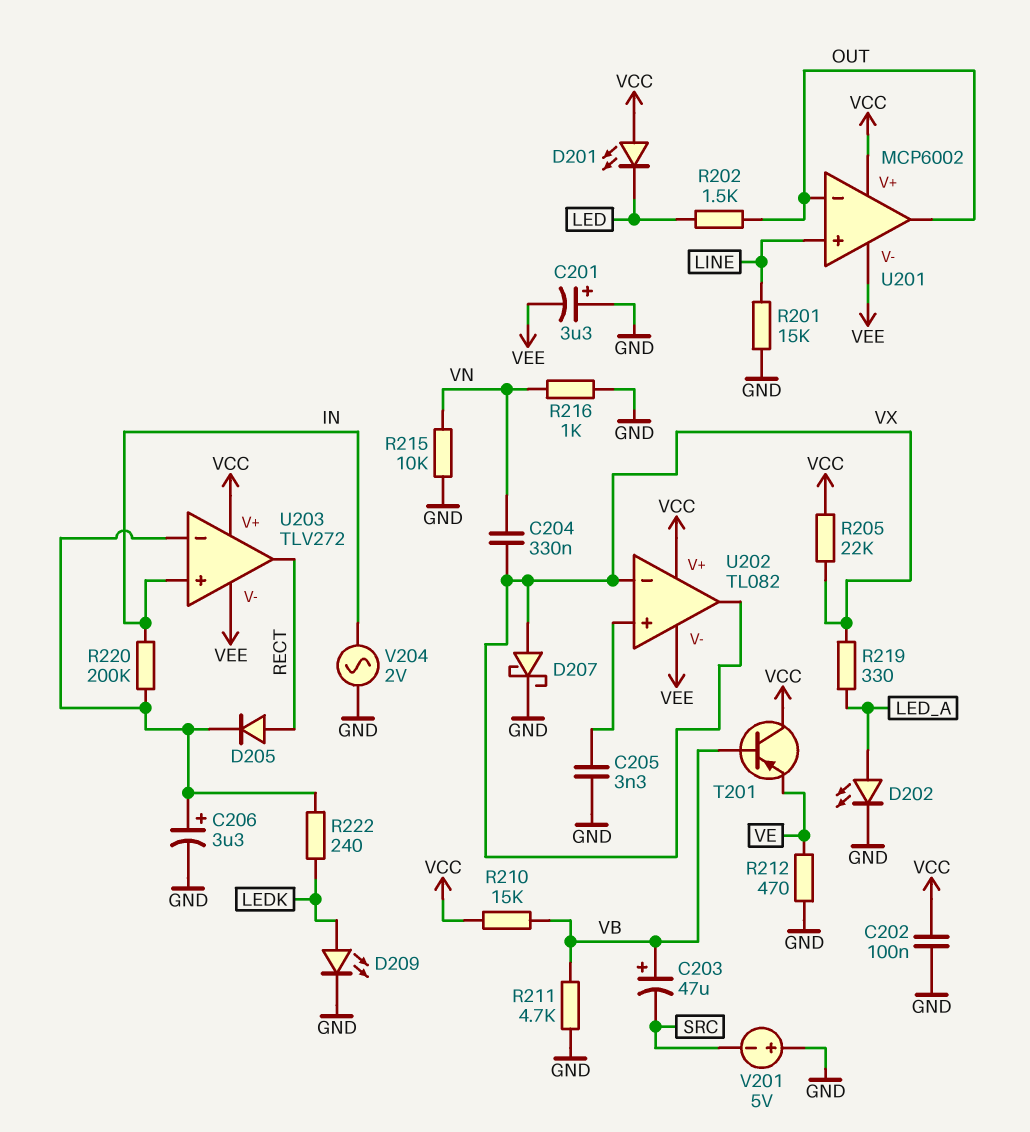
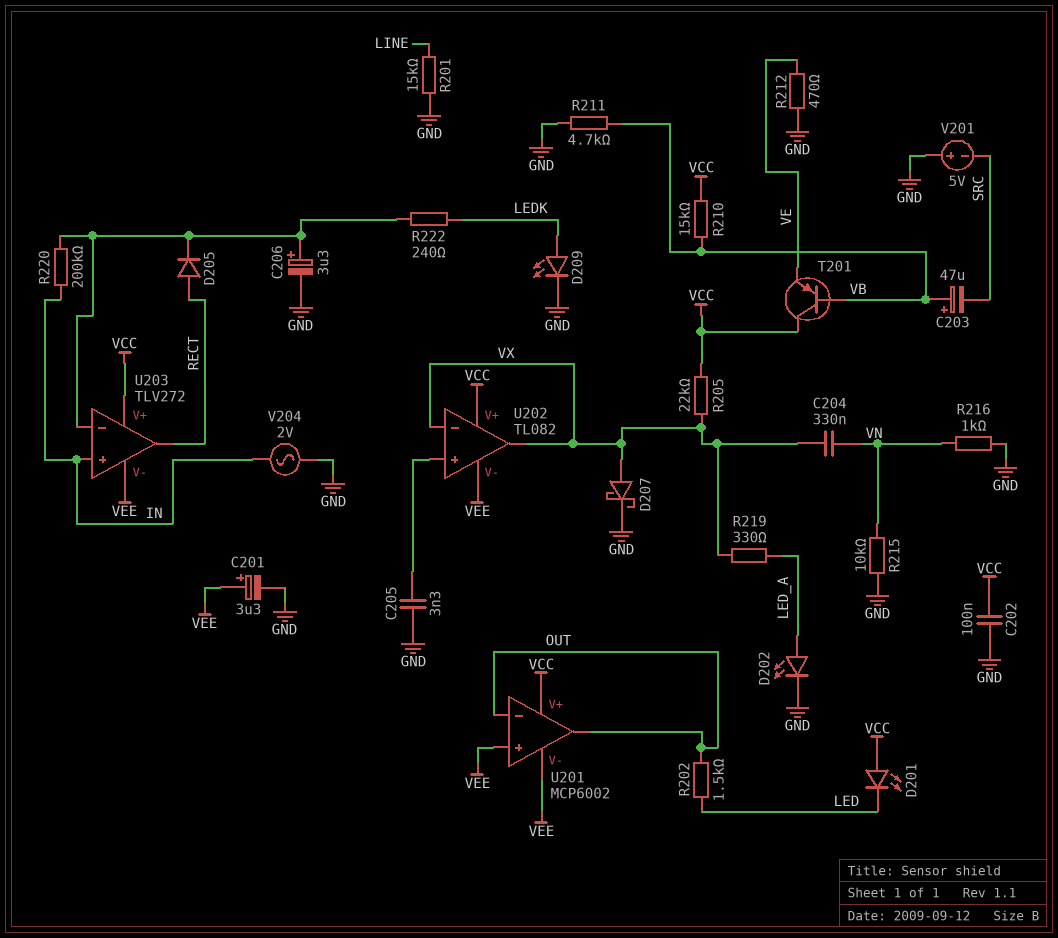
C201: 3.3uF (plus GND, minus VEE) -> 3.3uF (plus VEE, minus GND)
U201 pin in+: LINE -> VEE

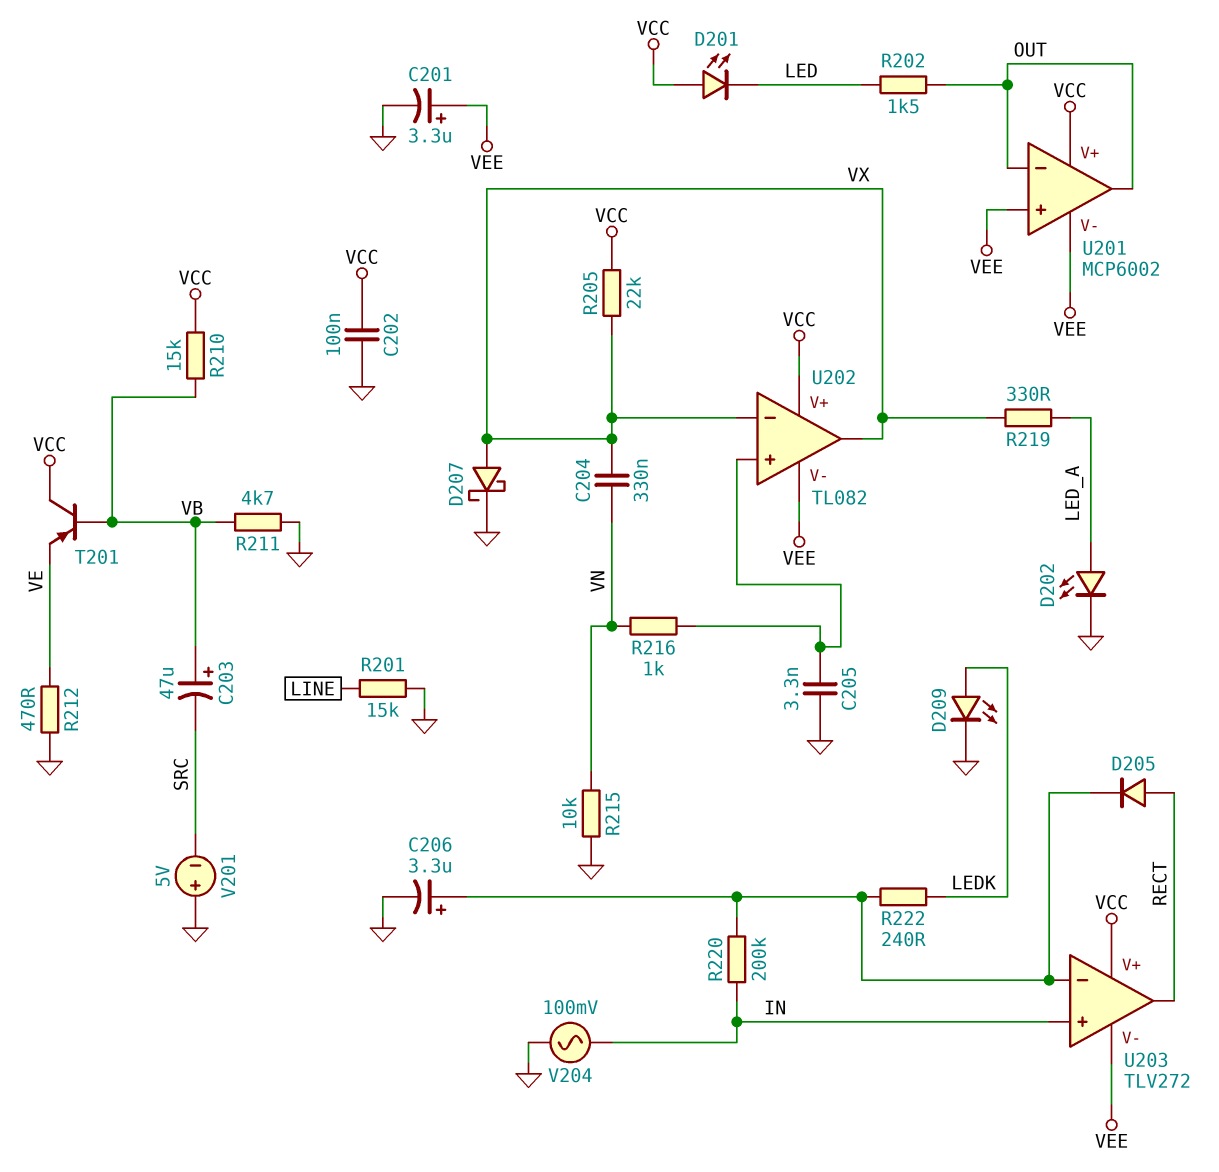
R216: 1k (GND, VN) -> 1k (U202/in+, VN)
V204: AC 2V (GND, IN) -> AC 100mV (GND, IN)

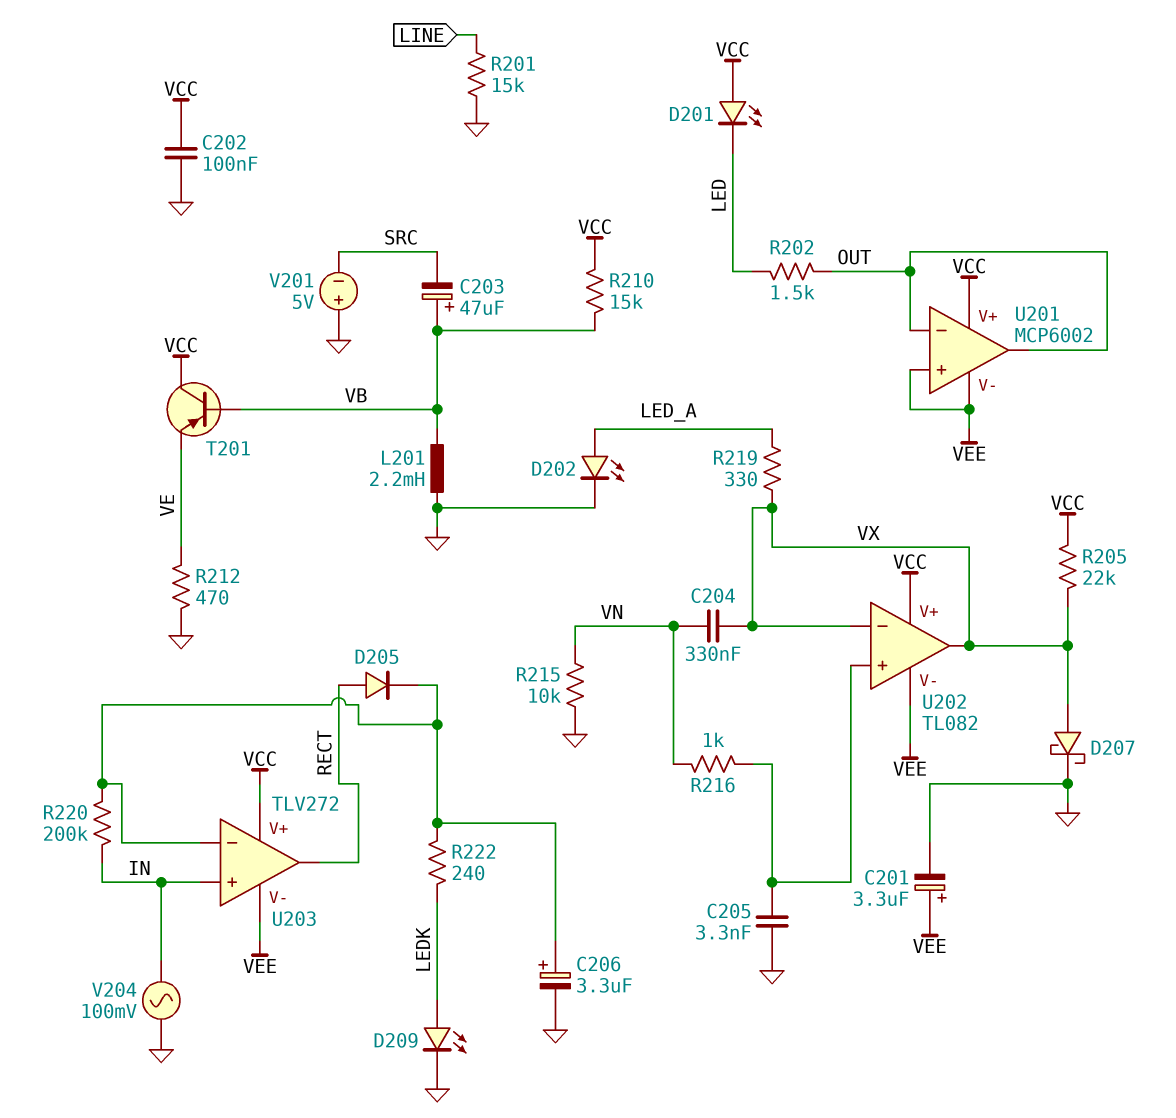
L201: none -> 2.2mH (GND, VB)
R211: 4.7k (GND, VB) -> none

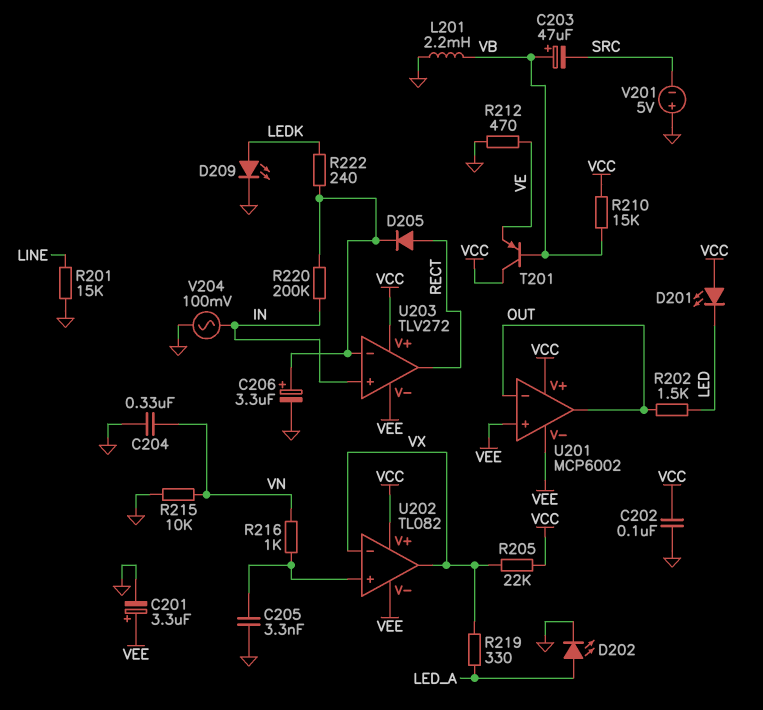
C204: 330nF (VN, VX) -> 330nF (GND, VN)
D207: schottky (A VX, K GND) -> none

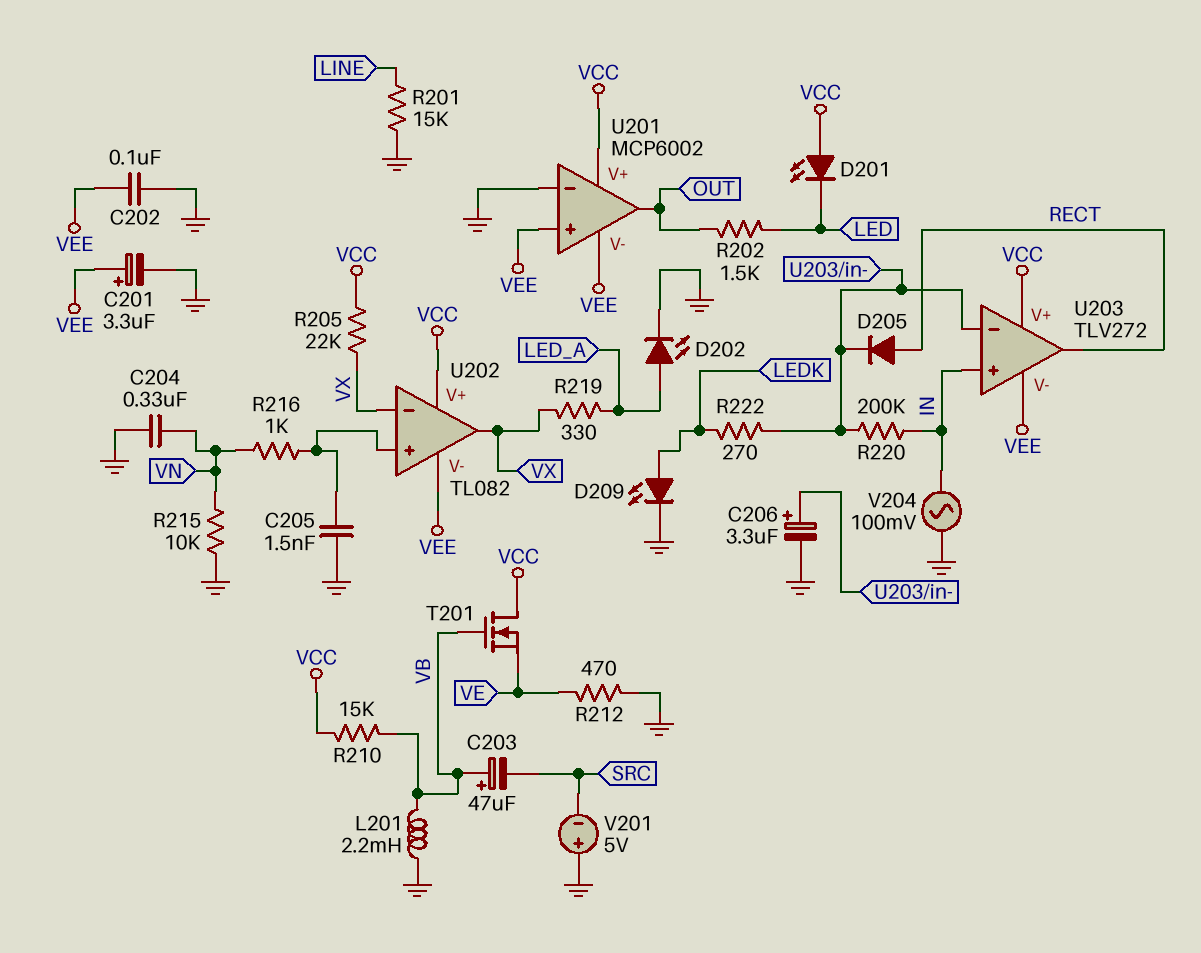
C202: 100nF (GND, VCC) -> 100nF (GND, VEE)
C205: 3.3nF (GND, U202/in+) -> 1.5nF (GND, U202/in+)
R222: 240 (LEDK, U203/in-) -> 270 (LEDK, U203/in-)
T201: PNP (B VB, C VCC, E VE) -> NMOS (G VB, D VCC, S VE)
U201 pin in-: OUT -> GND

